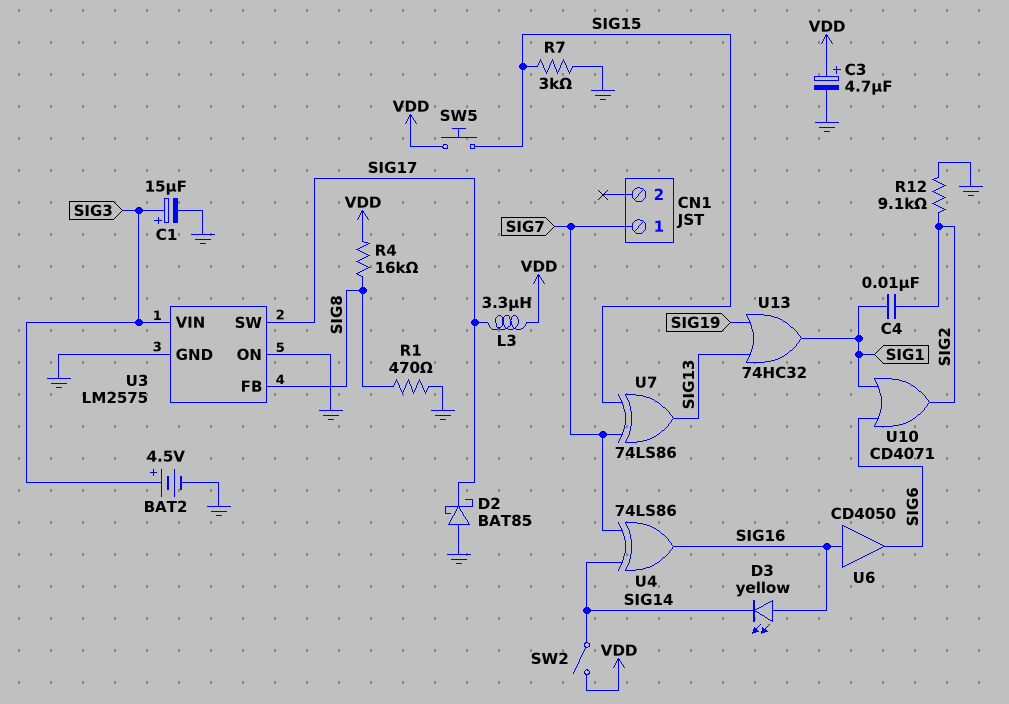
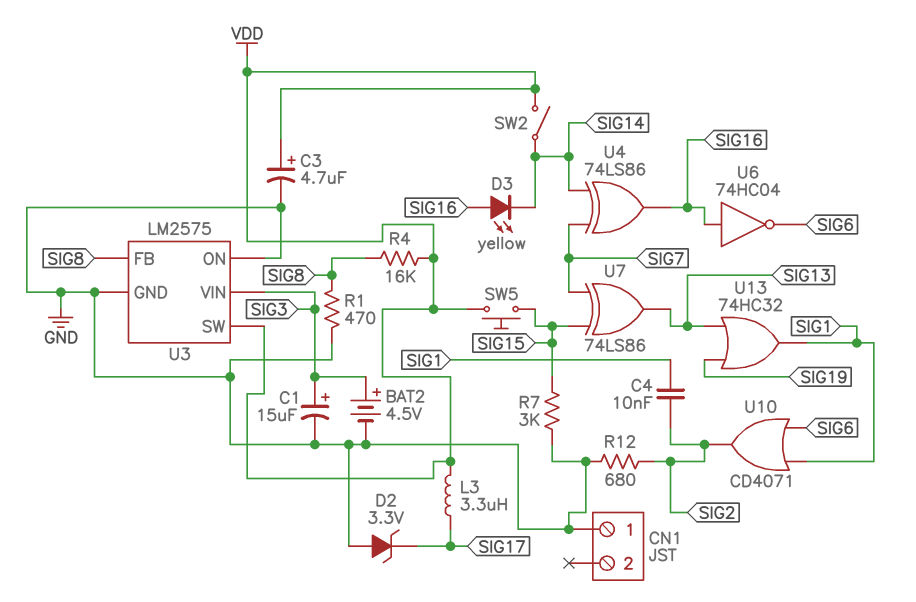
CN1 pin 1: SIG7 -> GND
D2: schottky BAT85 (A GND, K SIG17) -> zener 3.3V (A GND, K SIG17)
R12: 9.1k (GND, SIG2) -> 680 (GND, SIG2)
U3 pin SW: SIG17 -> VDD
U6: buffer CD4050 (in SIG16, out SIG6) -> NOT 74HC04 (in SIG16, out SIG6)

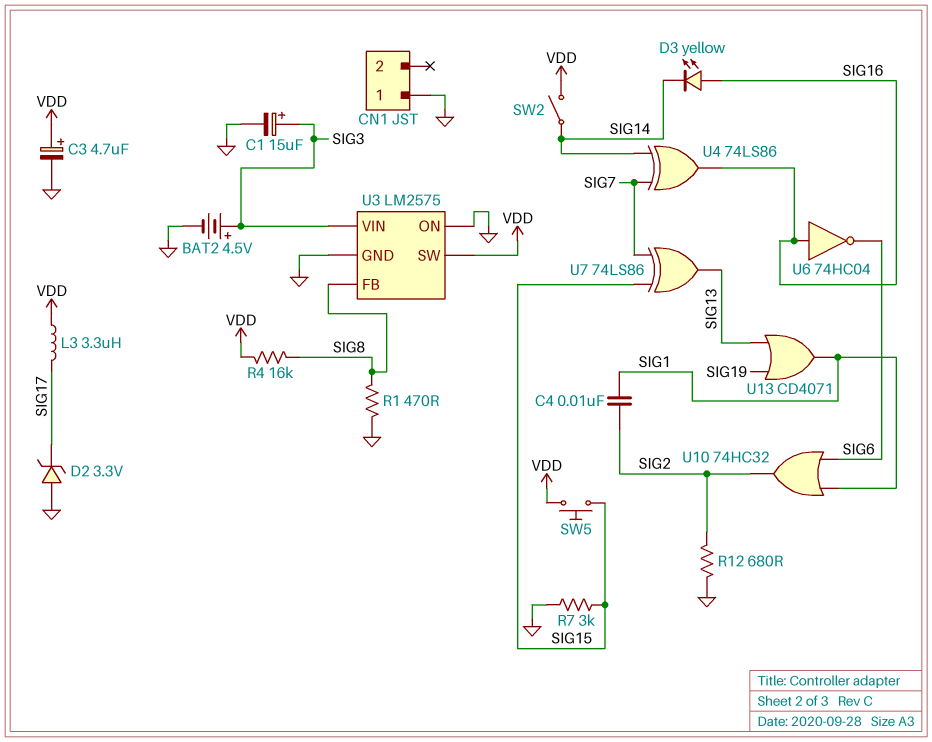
U10: OR CD4071 (in SIG1, in SIG6, out SIG2) -> OR 74HC32 (in SIG1, in SIG6, out SIG2)
U13: OR 74HC32 (in SIG13, in SIG19, out SIG1) -> OR CD4071 (in SIG13, in SIG19, out SIG1)

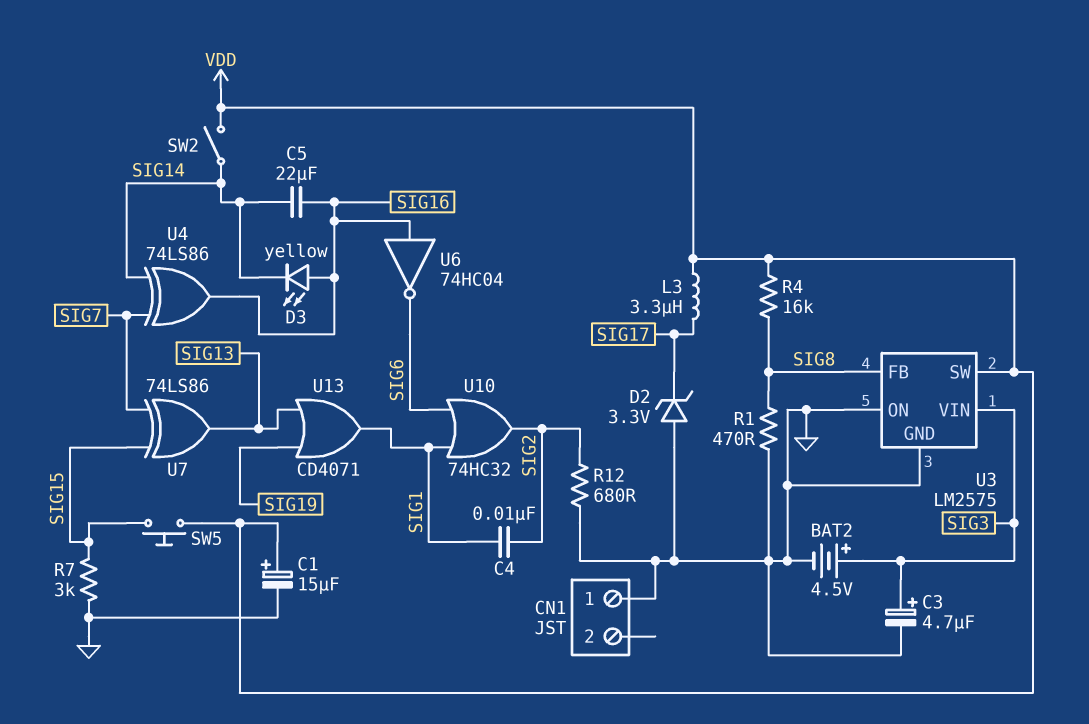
C1: 15uF (plus SIG3, minus GND) -> 15uF (plus VDD, minus GND)
C3: 4.7uF (plus VDD, minus GND) -> 4.7uF (plus SIG3, minus GND)
C5: none -> 22uF (SIG14, SIG16)

